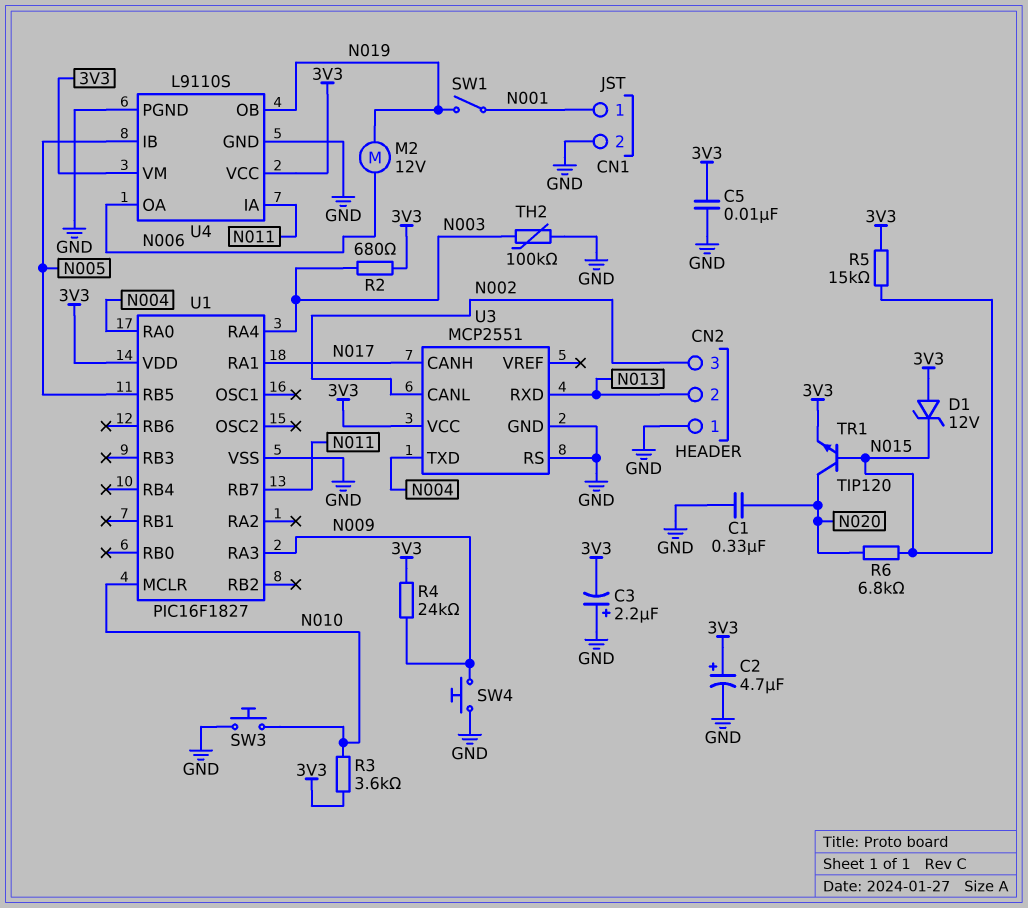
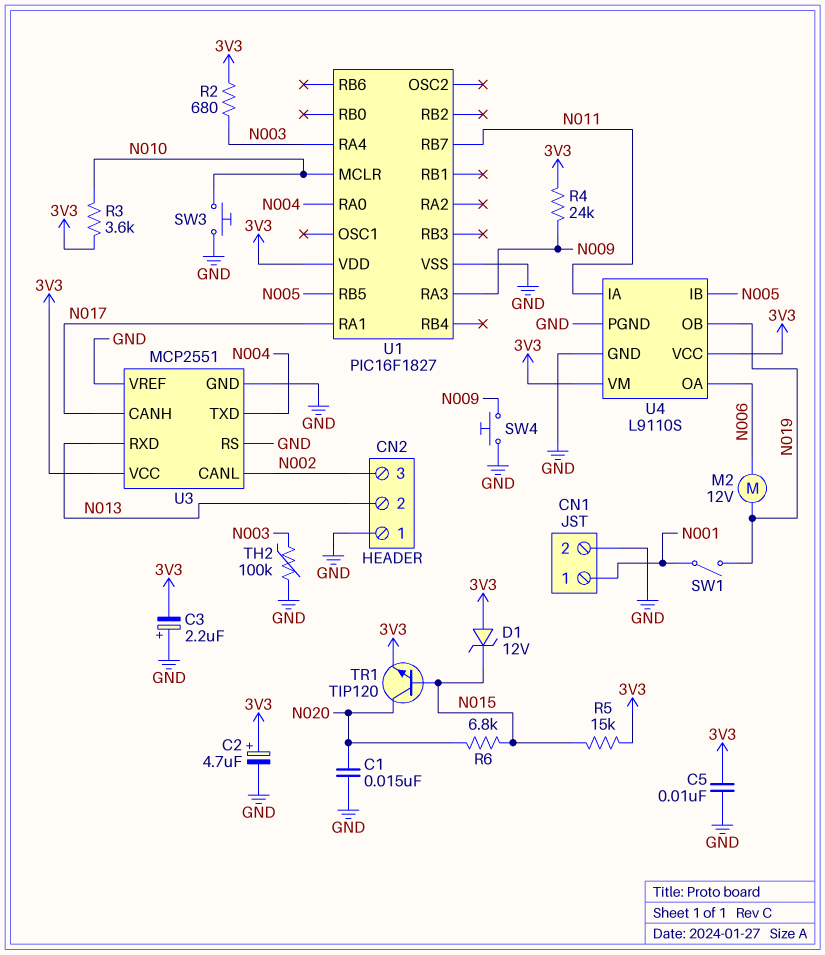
C1: 330nF (GND, N020) -> 15nF (GND, N020)
U3 pin VREF: none -> GND

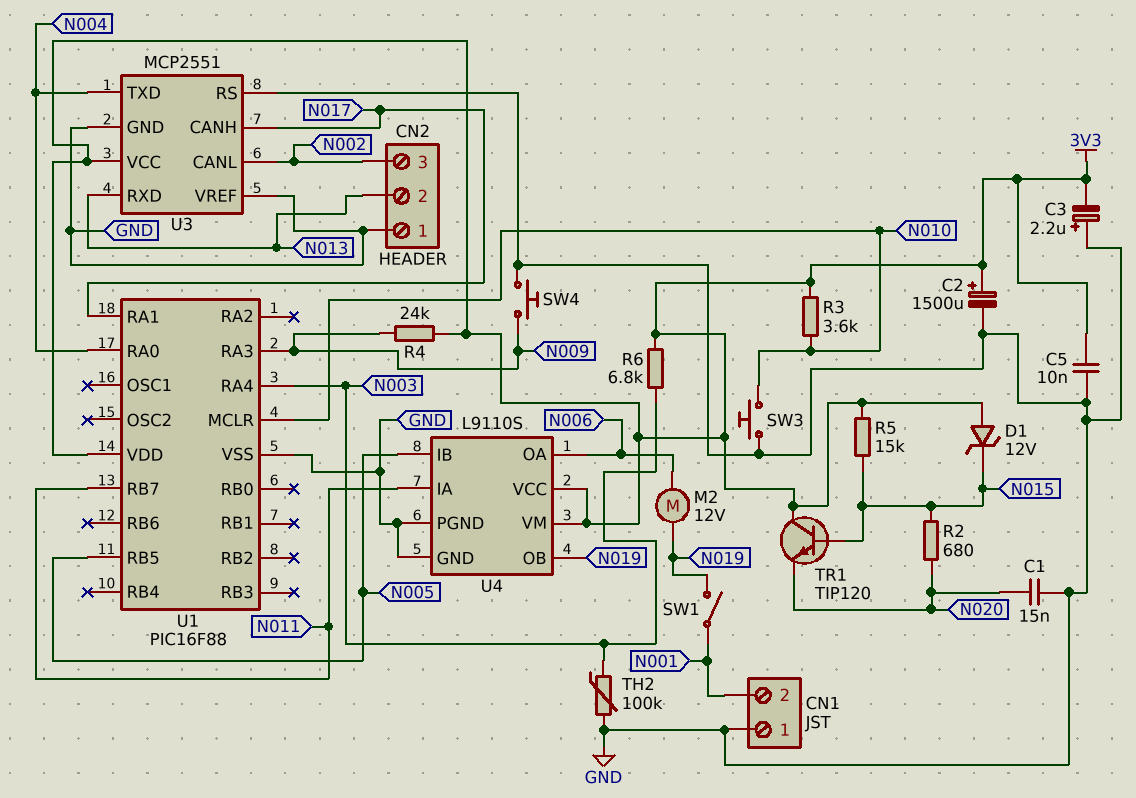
C2: 4.7uF (plus 3V3, minus GND) -> 1500uF (plus 3V3, minus GND)
CN1 pin 1: N001 -> GND
CN1 pin 2: GND -> N001
R2: 680 (3V3, N003) -> 680 (N015, N020)
R6: 6.8k (N015, N020) -> 6.8k (3V3, N003)
TR1: NPN TIP120 (B N015, C N020, E 3V3) -> NPN TIP120 (B N015, C 3V3, E N020)
U1: PIC16F1827 -> PIC16F88

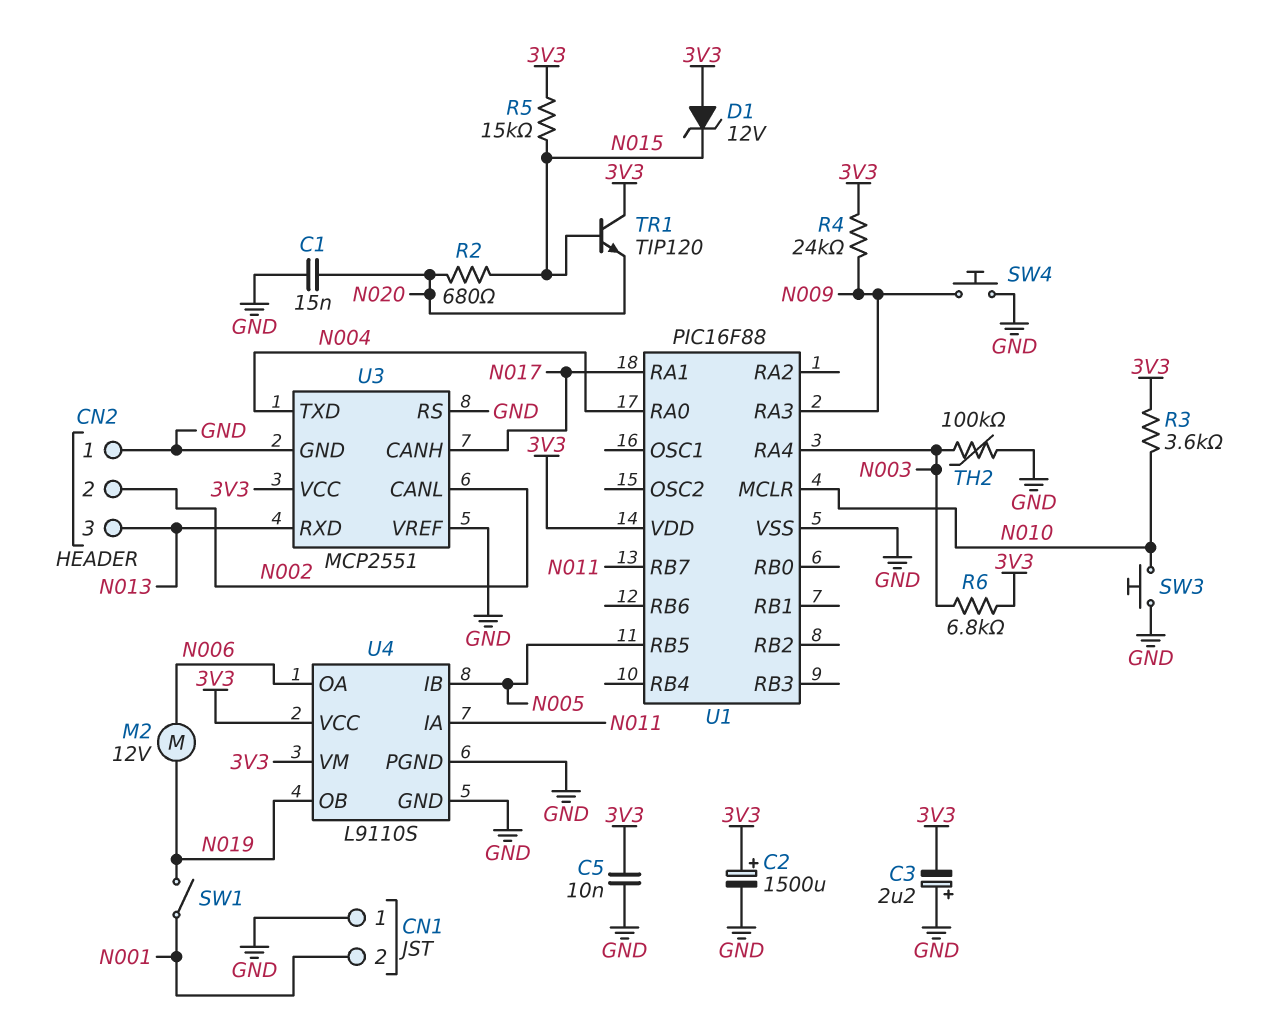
CN2 pin 2: N013 -> N002
CN2 pin 3: N002 -> N013

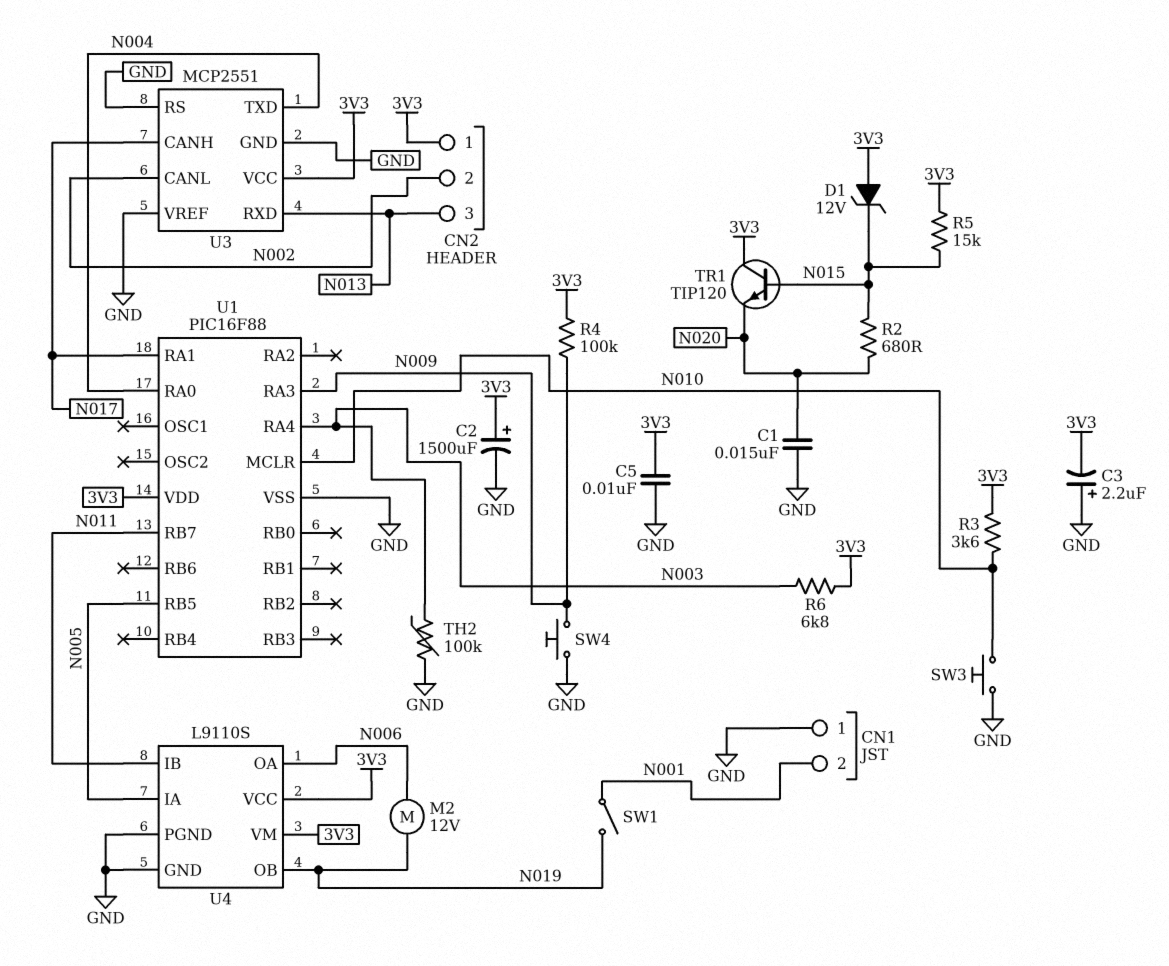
CN2 pin 1: GND -> 3V3
R4: 24k (3V3, N009) -> 100k (3V3, N009)
U4 pin IA: N011 -> N005
U4 pin IB: N005 -> N011

